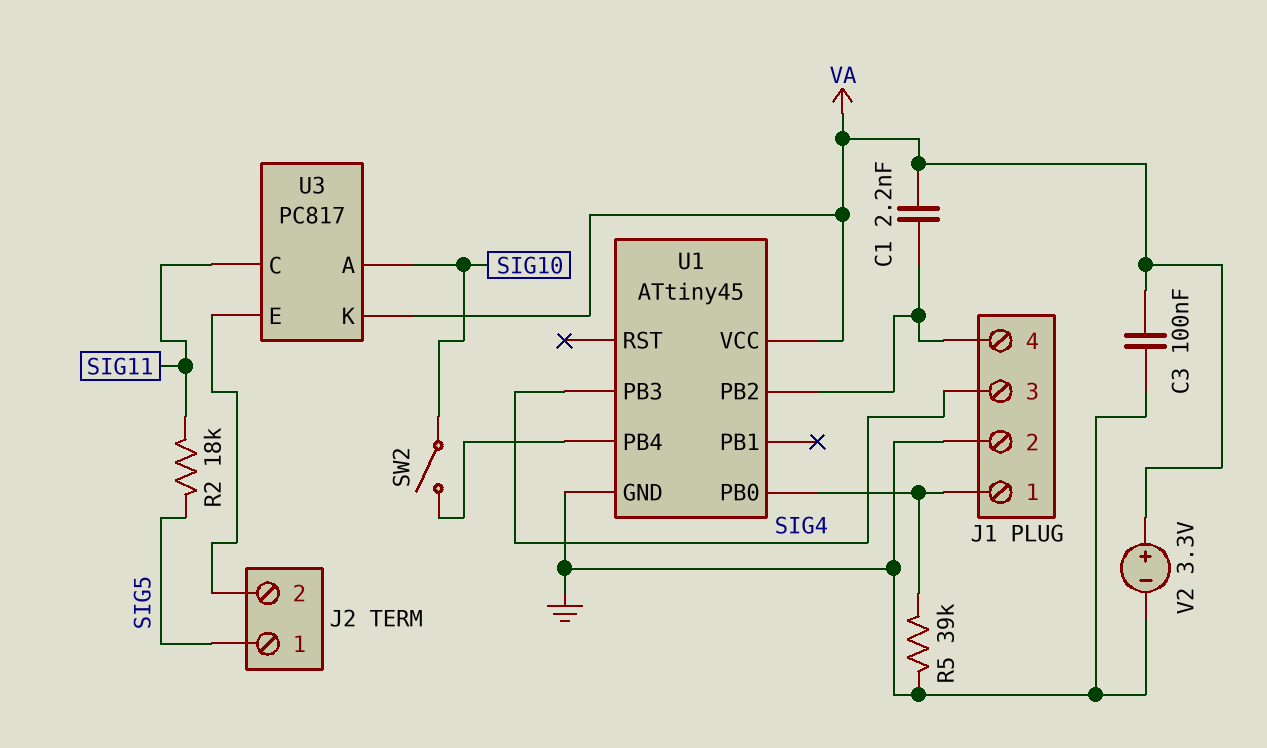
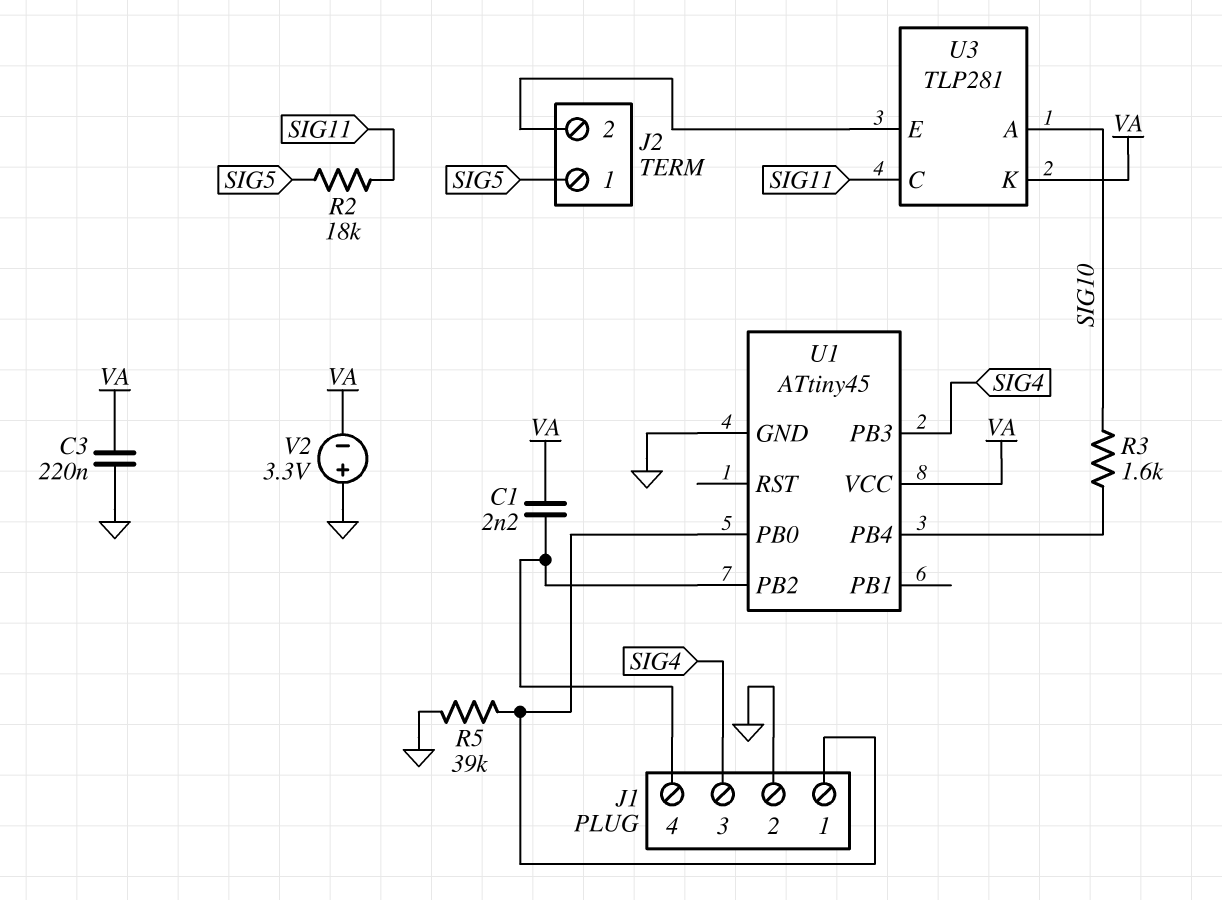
C3: 100nF (GND, VA) -> 220nF (GND, VA)
R3: none -> 1.6k (SIG10, U1/PB4)
SW2: switch (SIG10, U1/PB4) -> none
U3: PC817 -> TLP281
V2: 3.3V (plus VA, minus GND) -> 3.3V (plus GND, minus VA)

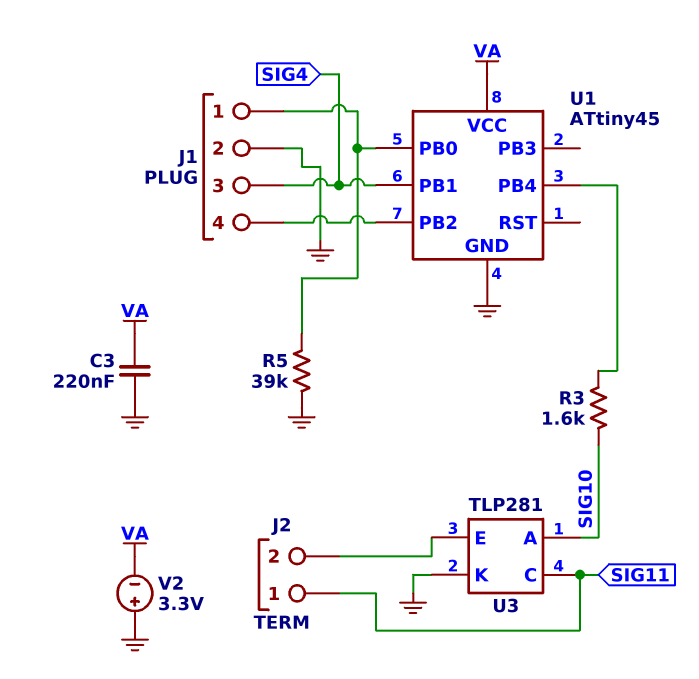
C1: 2.2nF (J1/4, VA) -> none
J2 pin 1: SIG5 -> SIG11
R2: 18k (SIG5, SIG11) -> none
U1 pin PB1: none -> SIG4
U1 pin PB3: SIG4 -> none
U3 pin K: VA -> GND

